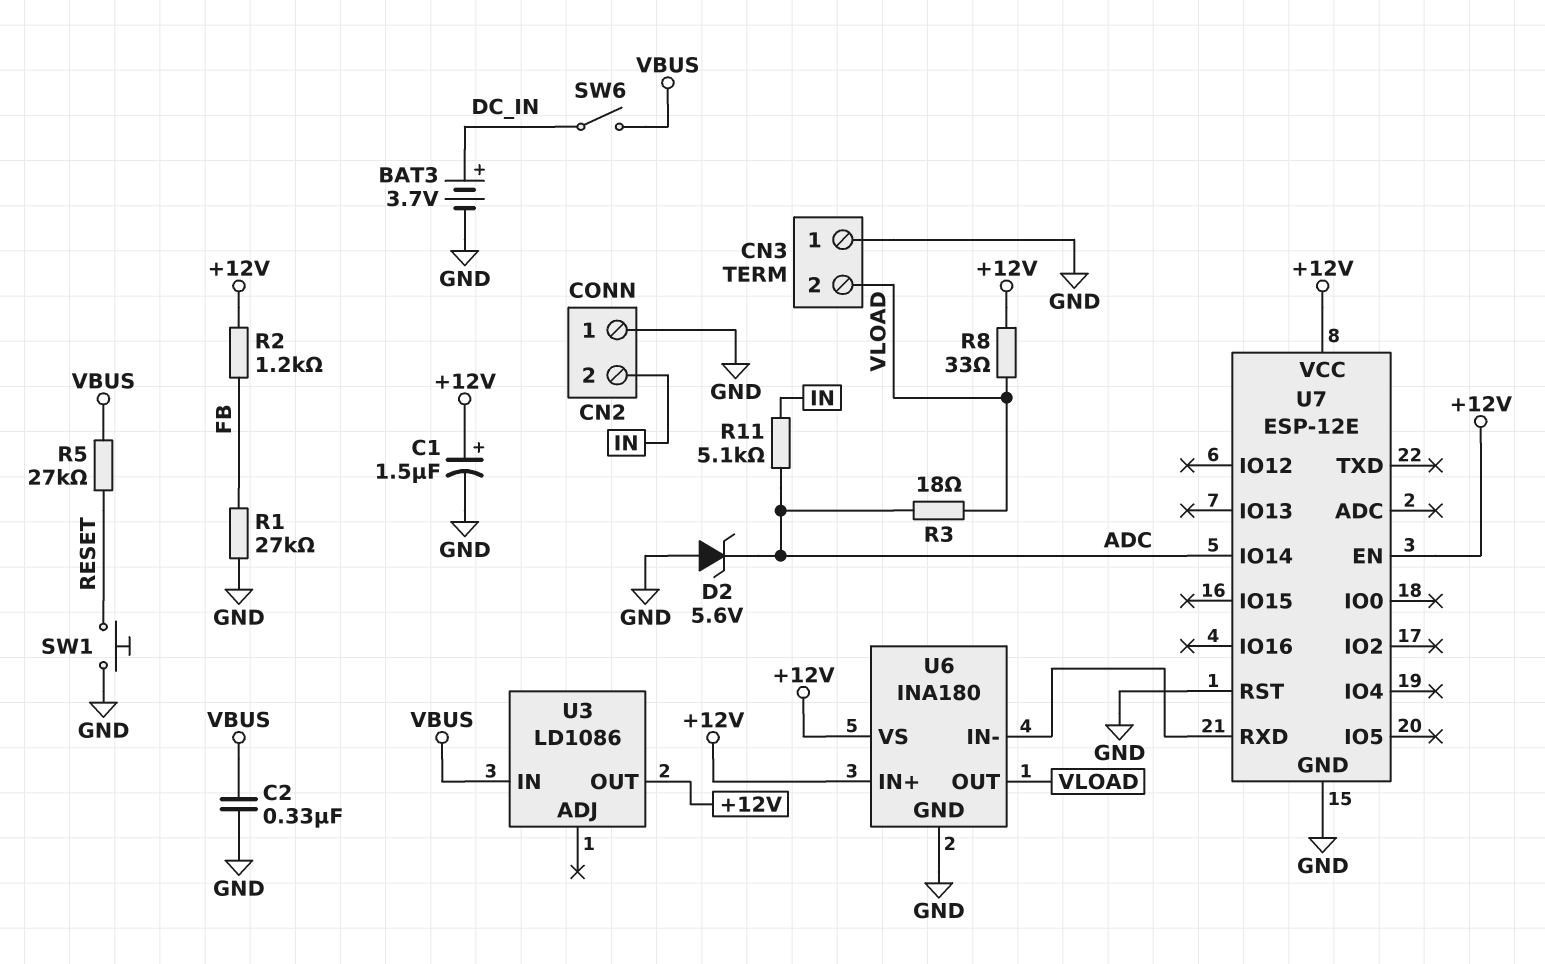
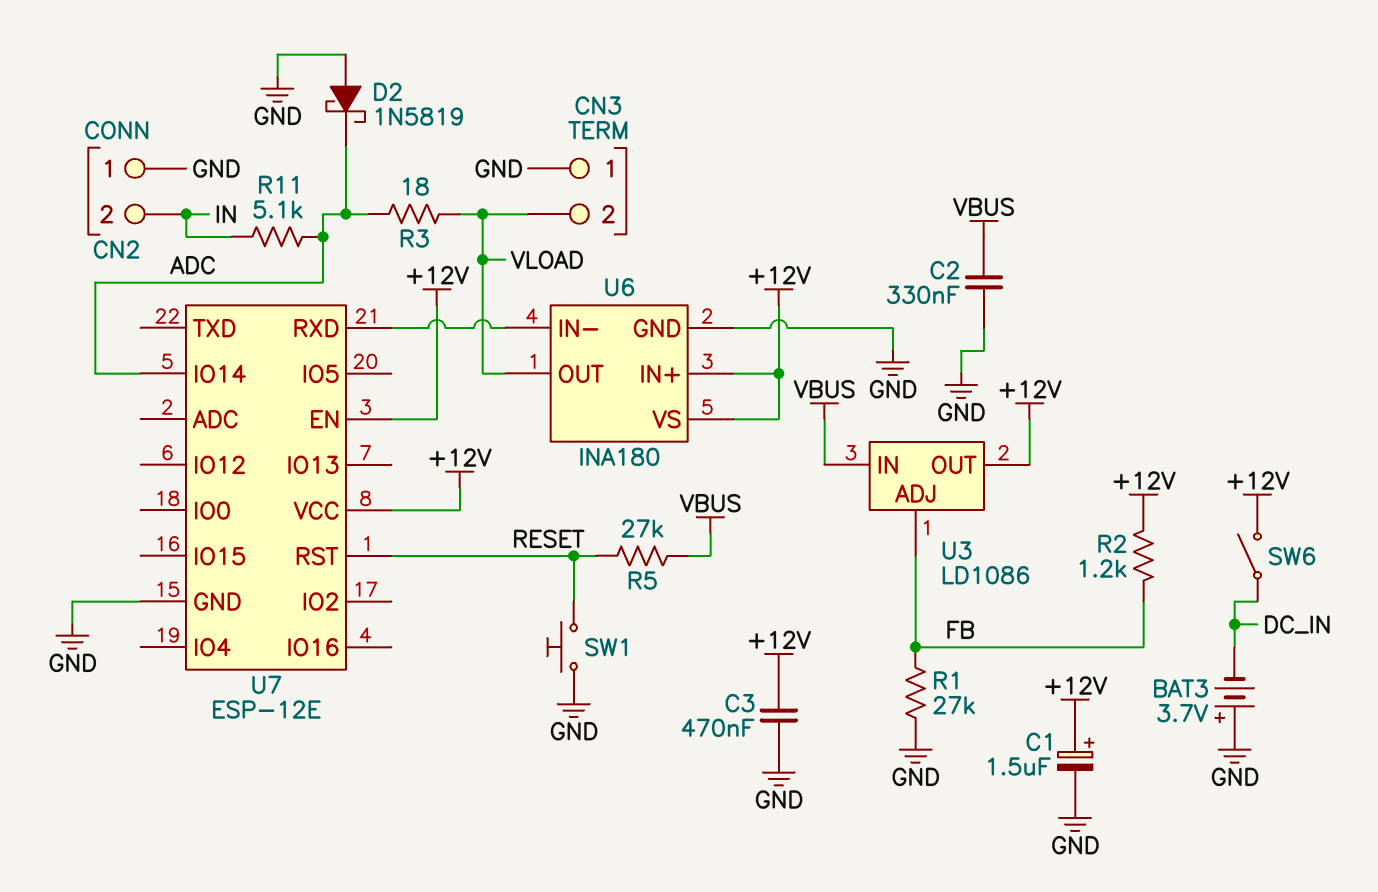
BAT3: 3.7V (plus DC_IN, minus GND) -> 3.7V (plus GND, minus DC_IN)
C3: none -> 470nF (+12V, GND)
D2: zener 5.6V (A GND, K ADC) -> schottky 1N5819 (A GND, K ADC)
R8: 33 (+12V, VLOAD) -> none
SW6: switch (DC_IN, VBUS) -> switch (+12V, DC_IN)
U3 pin ADJ: none -> FB
U7 pin RST: GND -> RESET

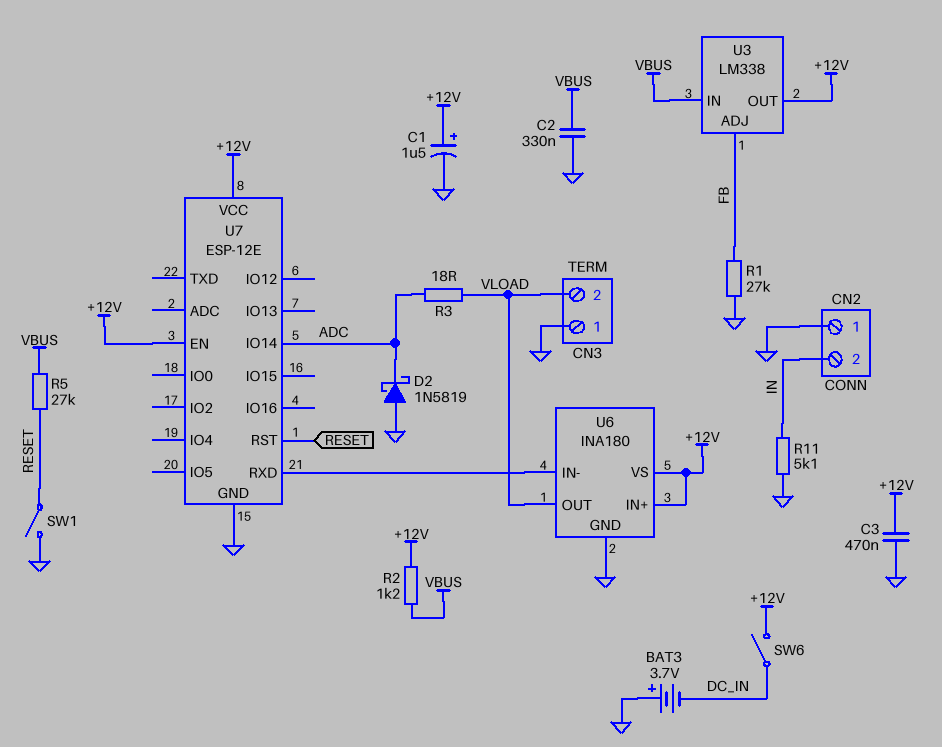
R2: 1.2k (+12V, FB) -> 1.2k (+12V, VBUS)
R11: 5.1k (ADC, IN) -> 5.1k (GND, IN)
SW1: button (GND, RESET) -> switch (GND, RESET)
U3: LD1086 -> LM338

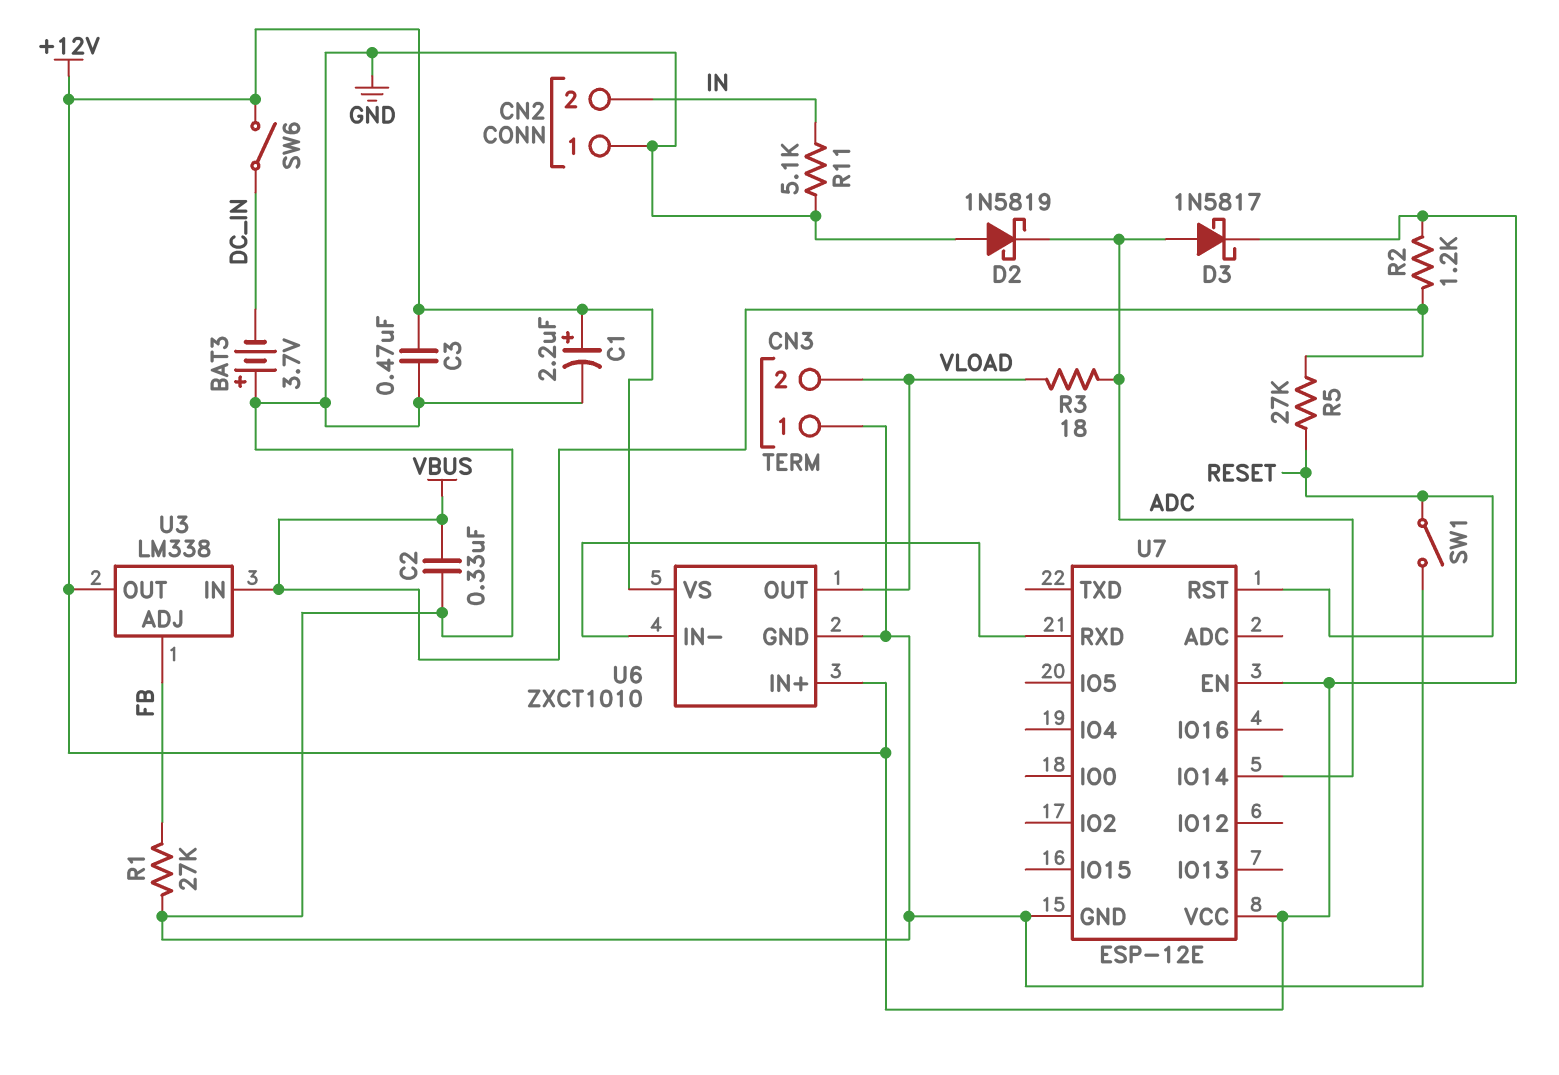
C1: 1.5uF (plus +12V, minus GND) -> 2.2uF (plus +12V, minus GND)
D3: none -> schottky 1N5817 (A ADC, K +12V)
U6: INA180 -> ZXCT1010

